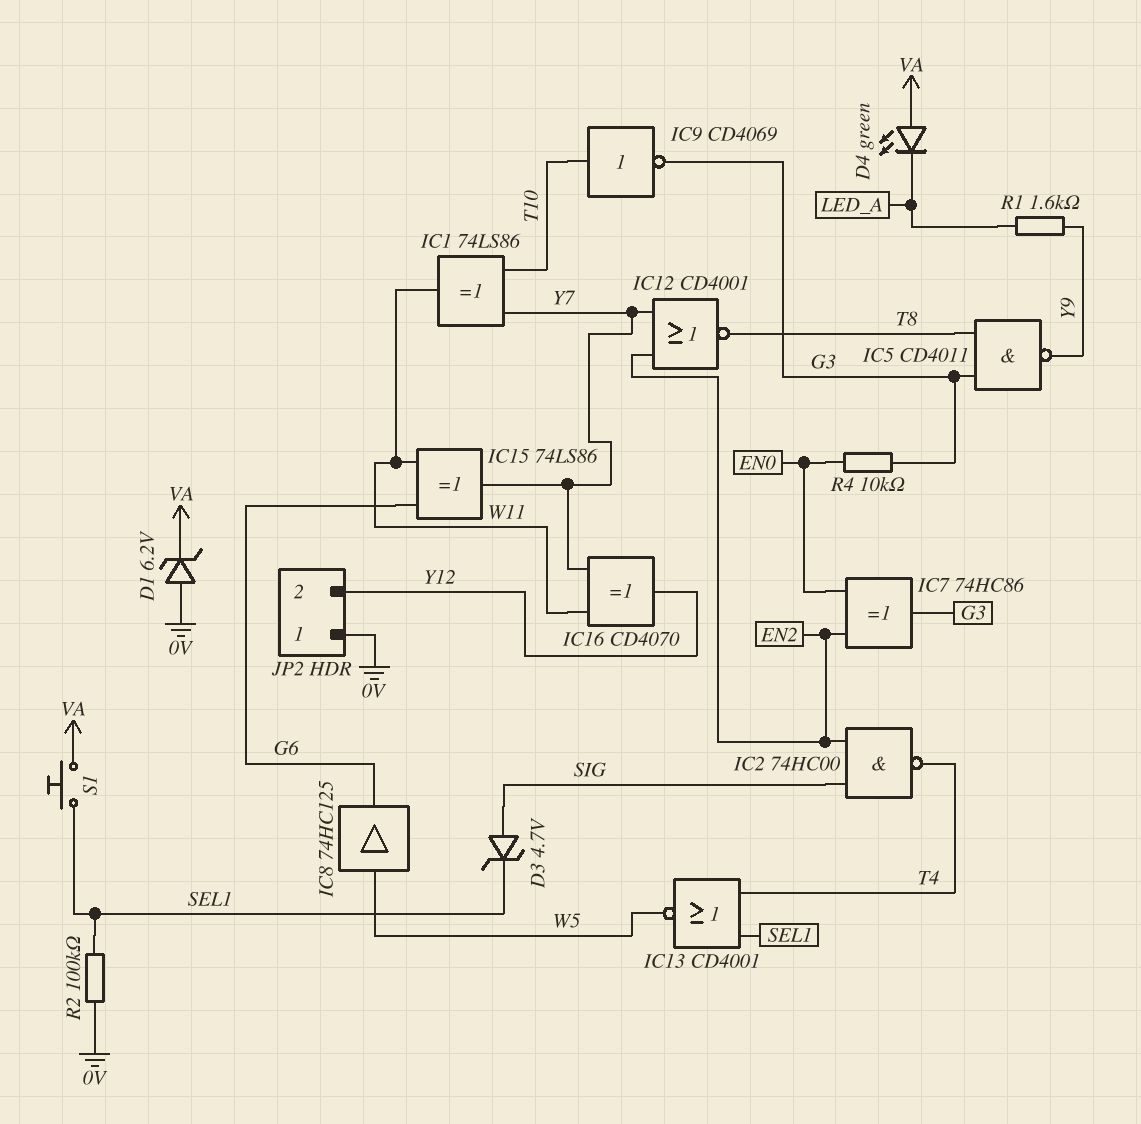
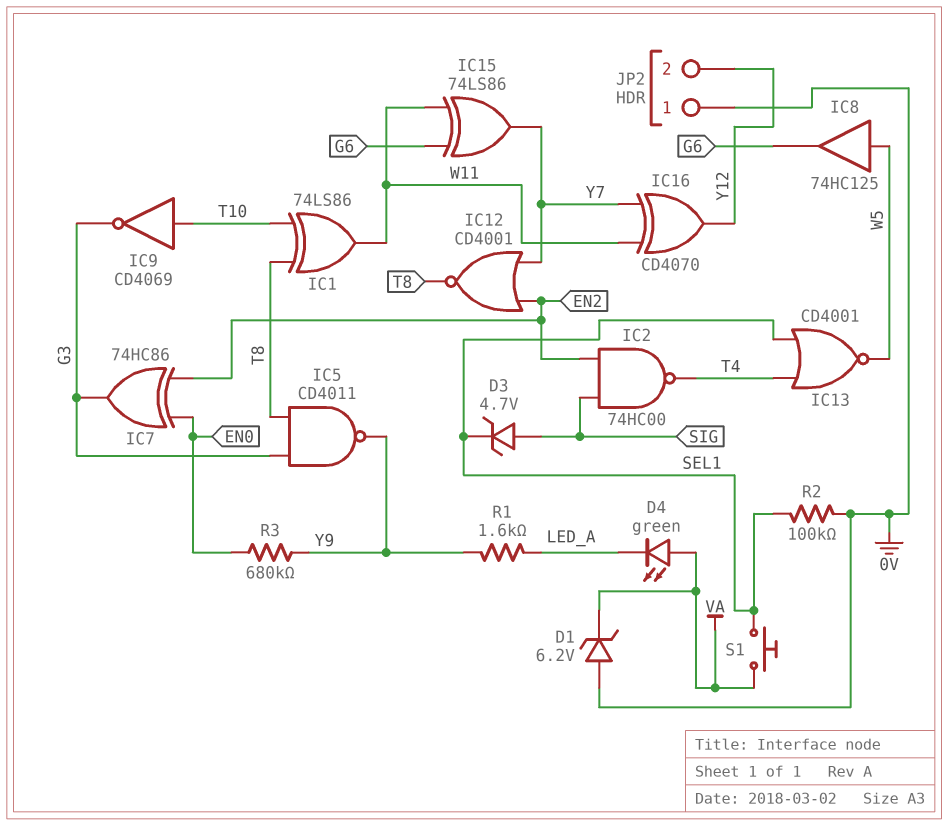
IC1: XOR 74LS86 (in T10, in Y7, out W11) -> XOR 74LS86 (in T8, in T10, out W11)
R3: none -> 680k (EN0, Y9)
R4: 10k (EN0, G3) -> none

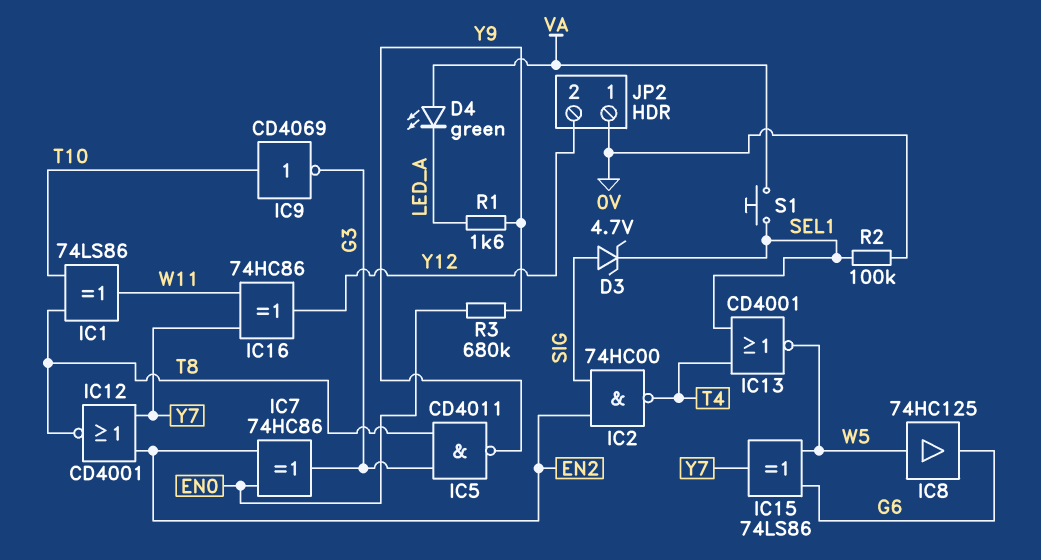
D1: zener 6.2V (A 0V, K VA) -> none
IC15: XOR 74LS86 (in G6, in W11, out Y7) -> XOR 74LS86 (in G6, in W5, out Y7)
IC16: XOR CD4070 (in W11, in Y7, out Y12) -> XOR 74HC86 (in W11, in Y7, out Y12)

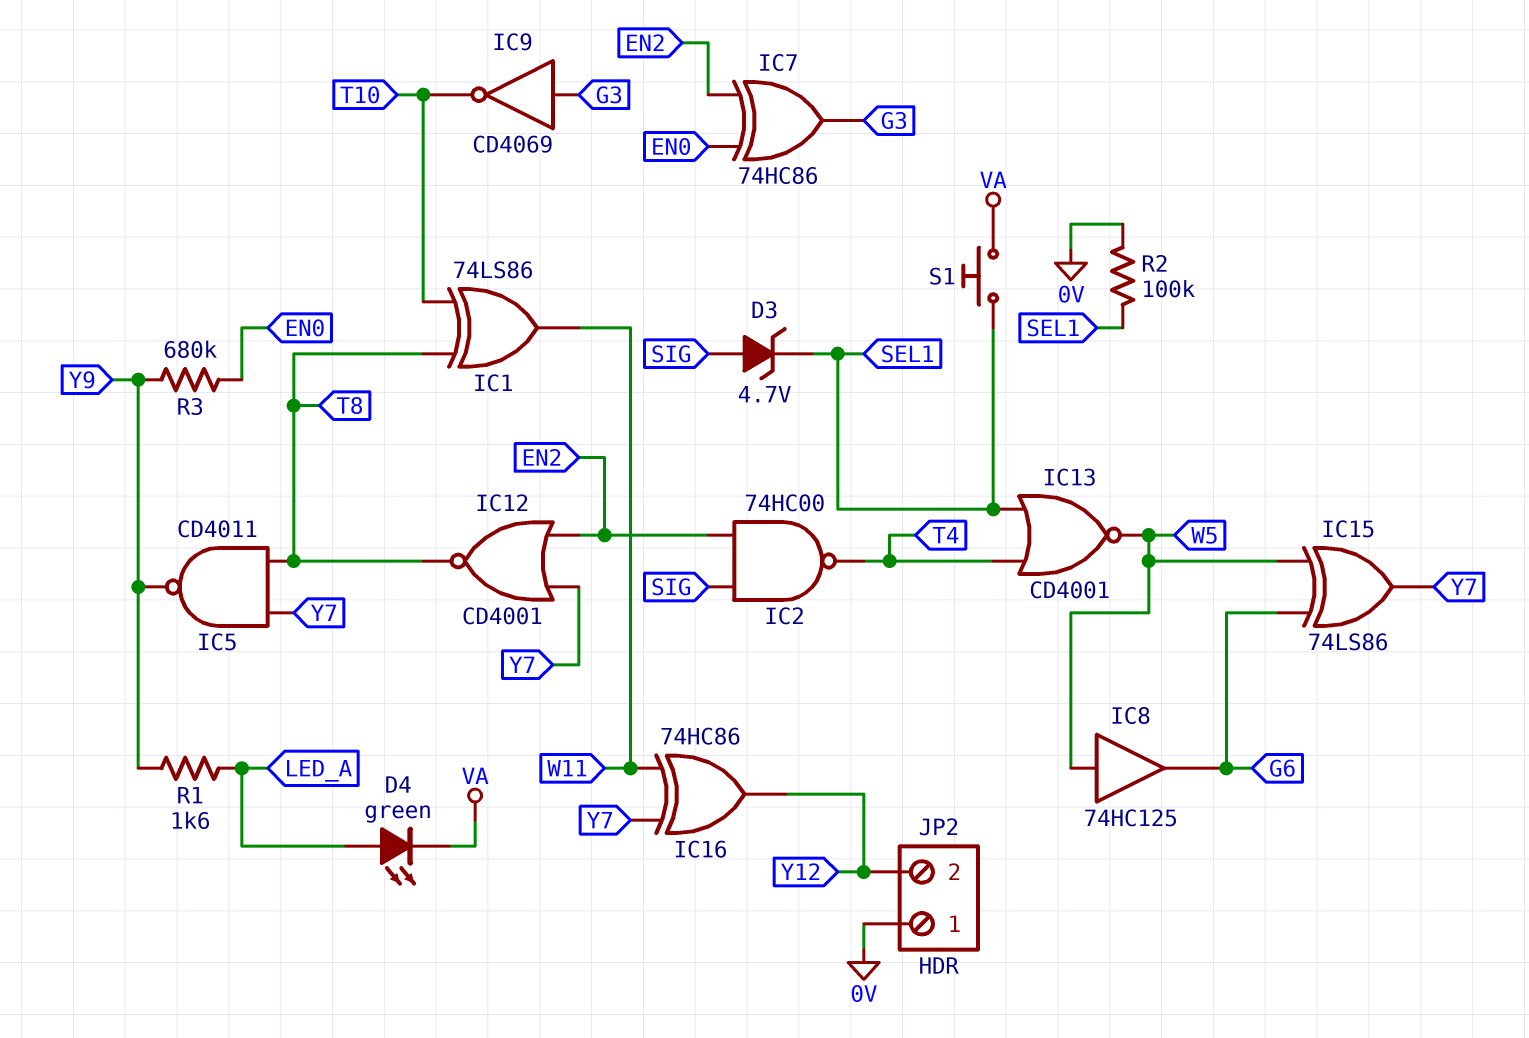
D4: LED green (A VA, K LED_A) -> LED green (A LED_A, K VA)
IC5: NAND CD4011 (in G3, in T8, out Y9) -> NAND CD4011 (in T8, in Y7, out Y9)
IC9: NOT CD4069 (in T10, out G3) -> NOT CD4069 (in G3, out T10)

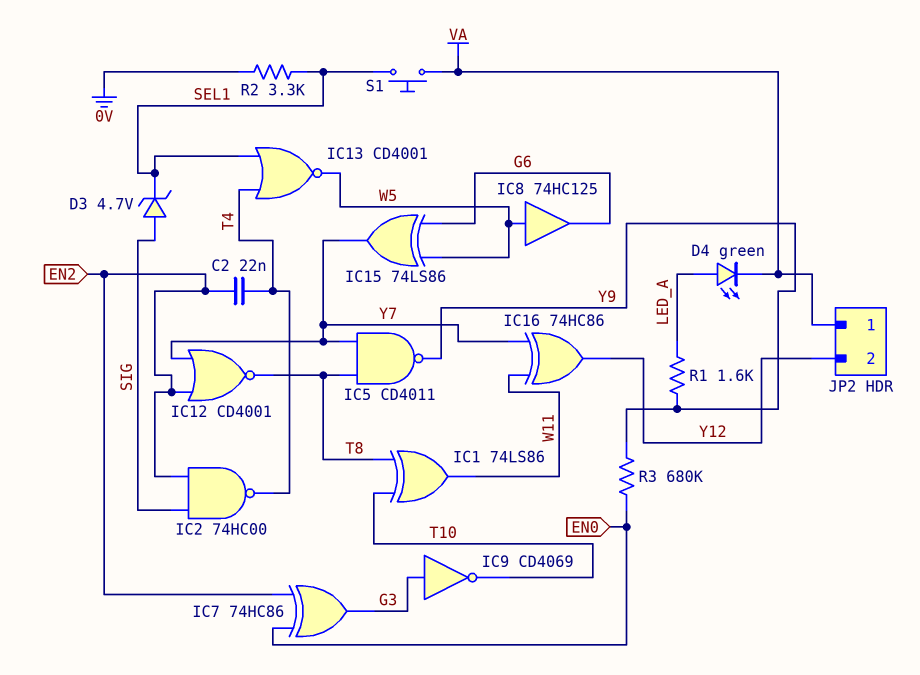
C2: none -> 22nF (EN2, T4)
JP2 pin 1: 0V -> VA
R2: 100k (0V, SEL1) -> 3.3k (0V, SEL1)

